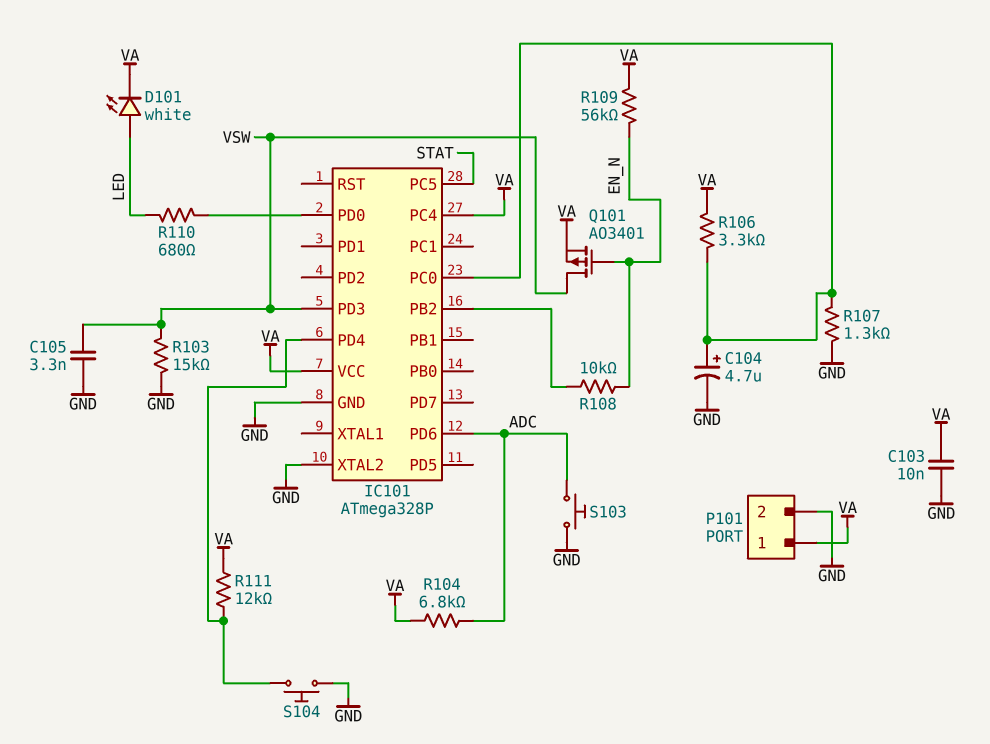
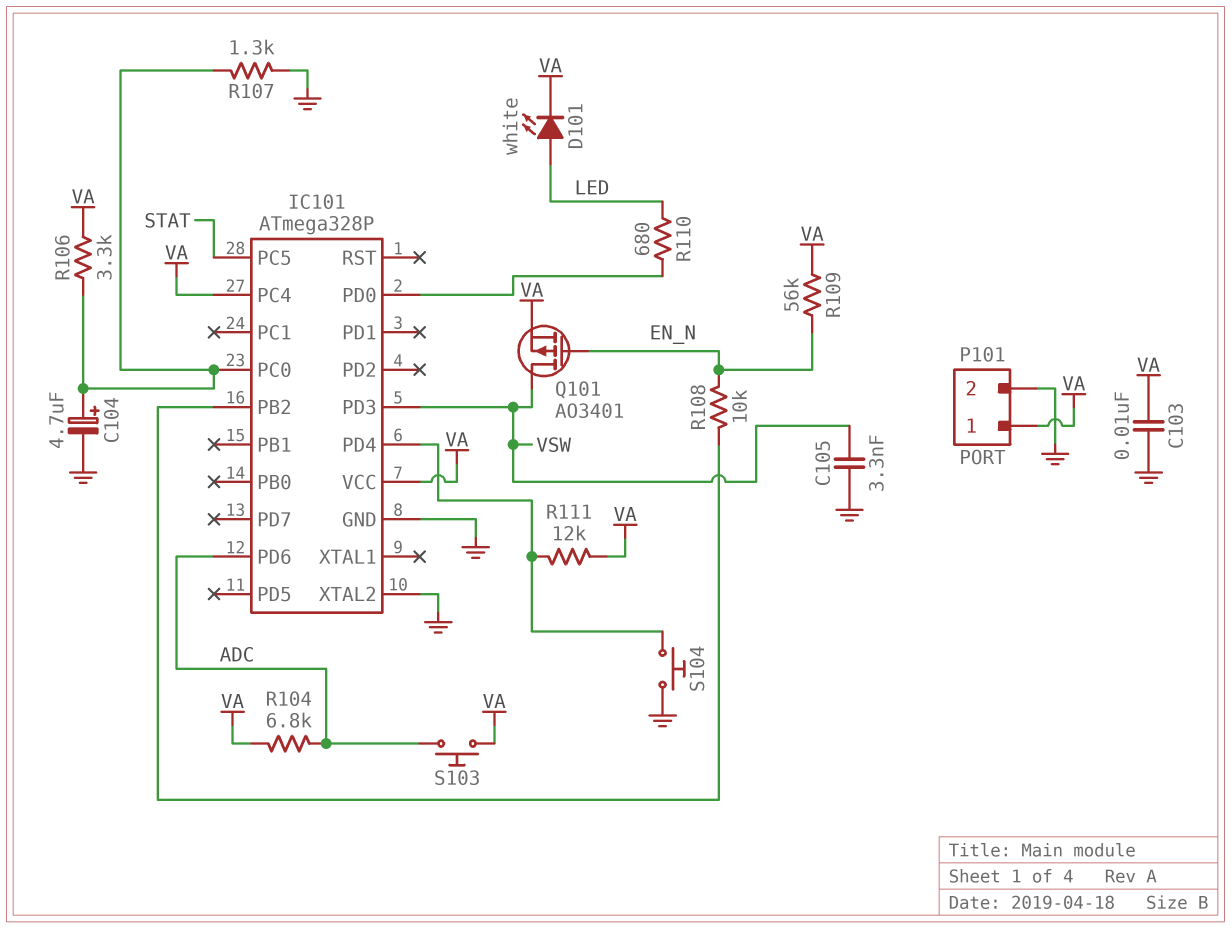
R103: 15k (GND, VSW) -> none
S103: button (ADC, GND) -> button (ADC, VA)

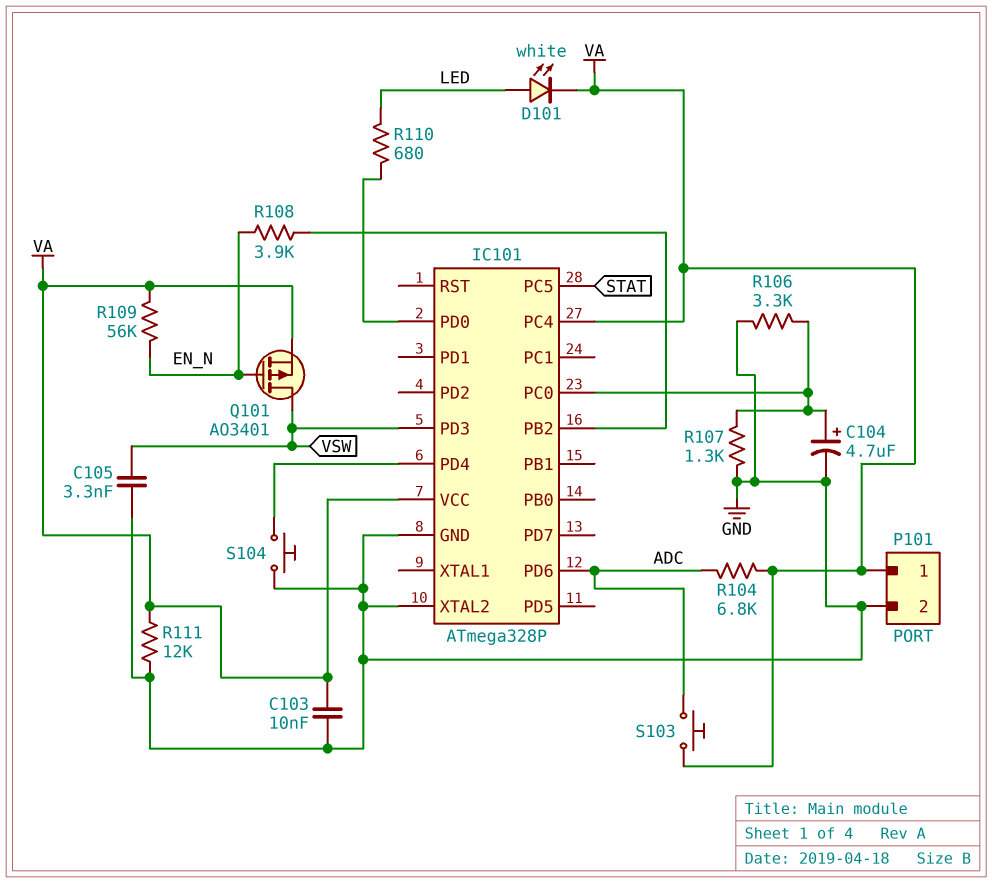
R106: 3.3k (IC101/PC0, VA) -> 3.3k (GND, IC101/PC0)
R108: 10k (EN_N, IC101/PB2) -> 3.9k (EN_N, IC101/PB2)
R111: 12k (IC101/PD4, VA) -> 12k (GND, VA)

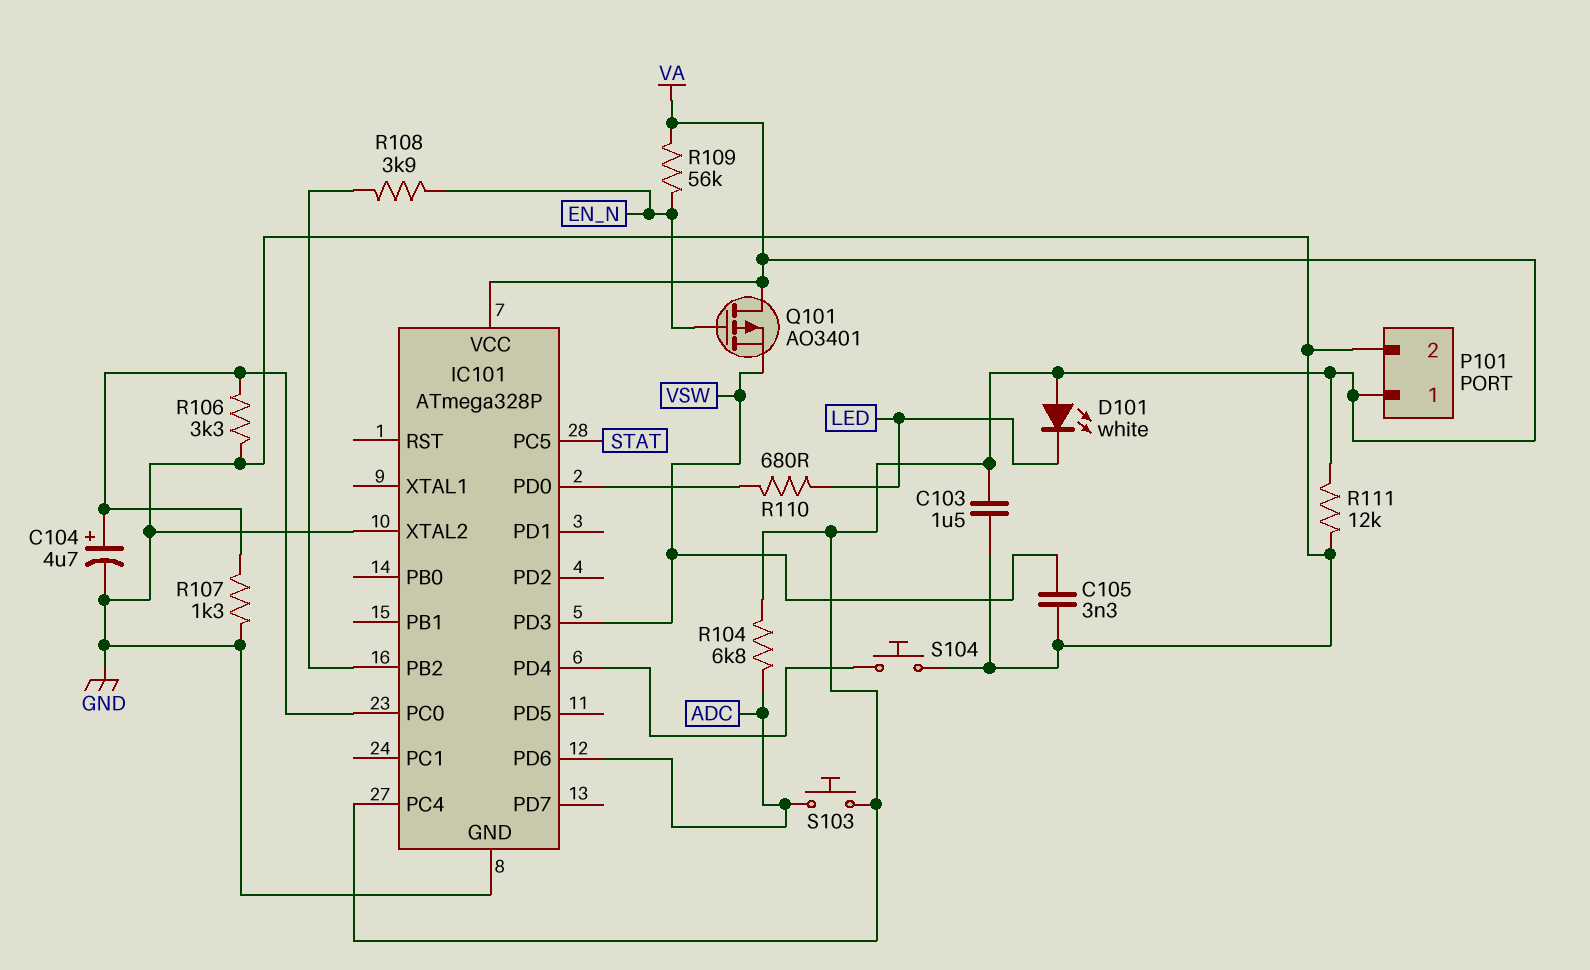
C103: 10nF (GND, VA) -> 1.5uF (GND, VA)
D101: LED white (A LED, K VA) -> LED white (A VA, K LED)
Q101: PMOS AO3401 (G EN_N, D VSW, S VA) -> PMOS AO3401 (G EN_N, D VA, S VSW)

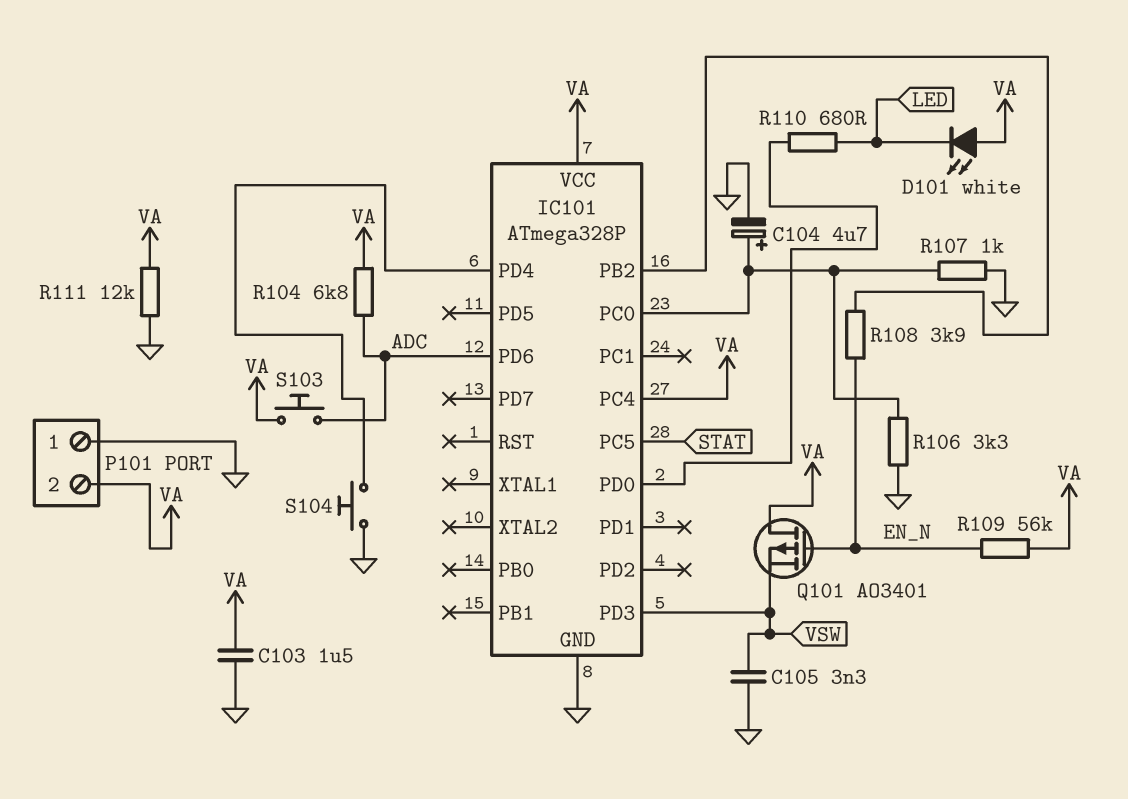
IC101 pin XTAL2: GND -> none
P101 pin 1: VA -> GND
P101 pin 2: GND -> VA
R107: 1.3k (GND, IC101/PC0) -> 1k (GND, IC101/PC0)

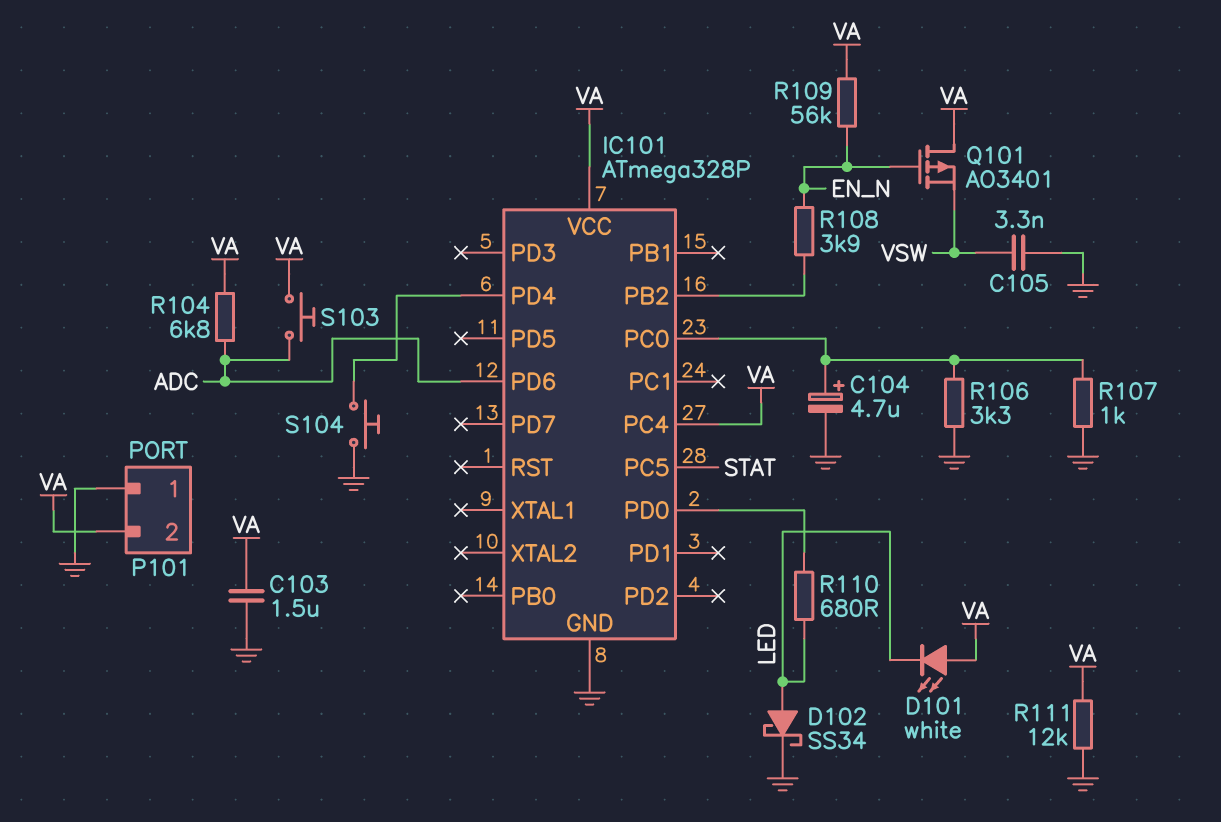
D102: none -> schottky SS34 (A LED, K GND)
IC101 pin PD3: VSW -> none

